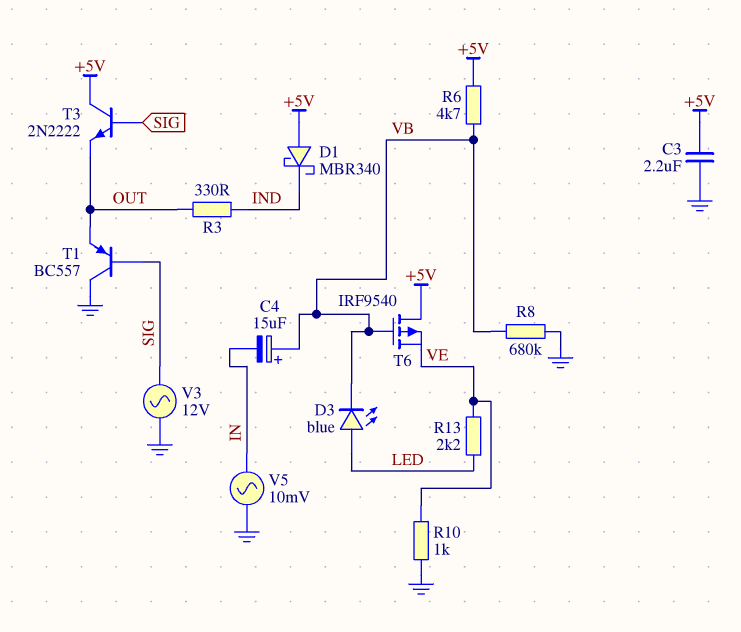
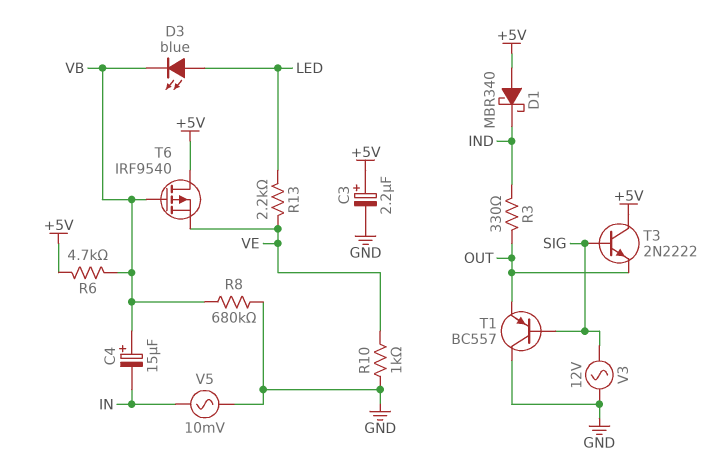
C3: 2.2uF (+5V, GND) -> 2.2uF (plus +5V, minus GND)

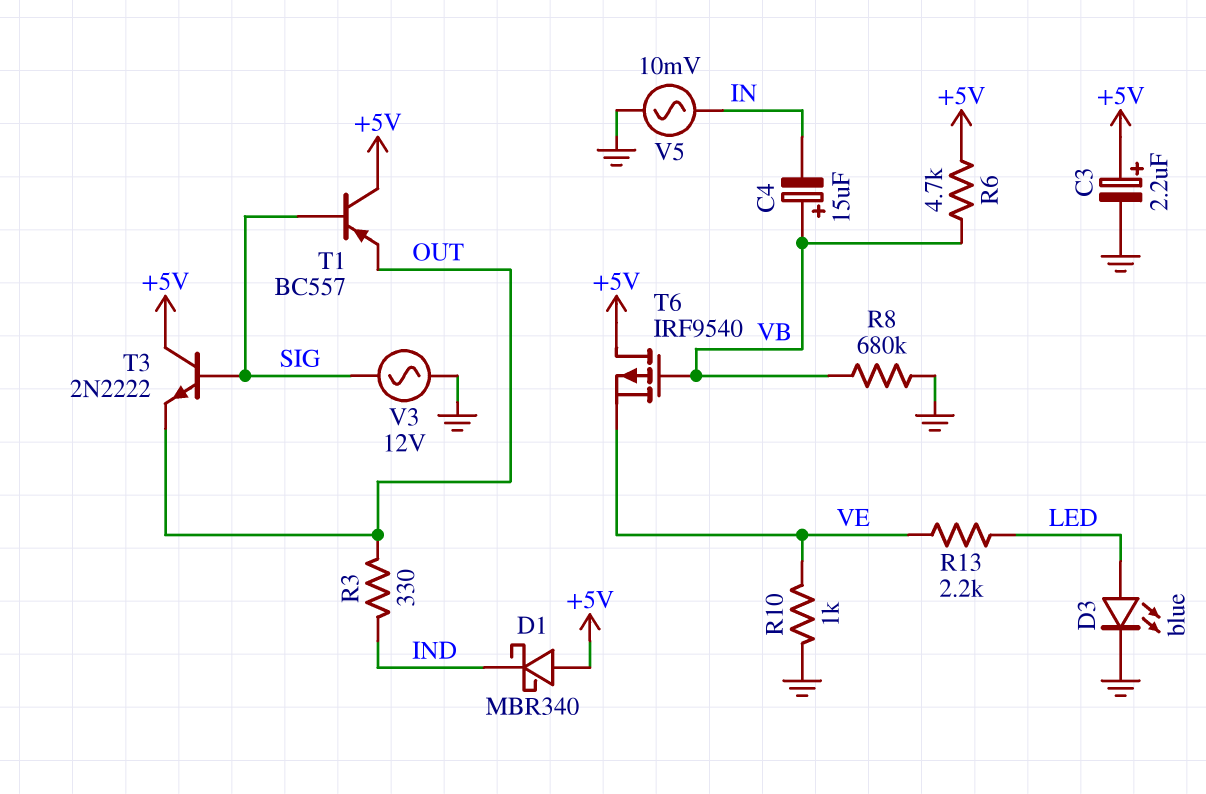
D3: LED blue (A LED, K VB) -> LED blue (A LED, K GND)
T1: PNP BC557 (B SIG, C GND, E OUT) -> PNP BC557 (B SIG, C +5V, E OUT)

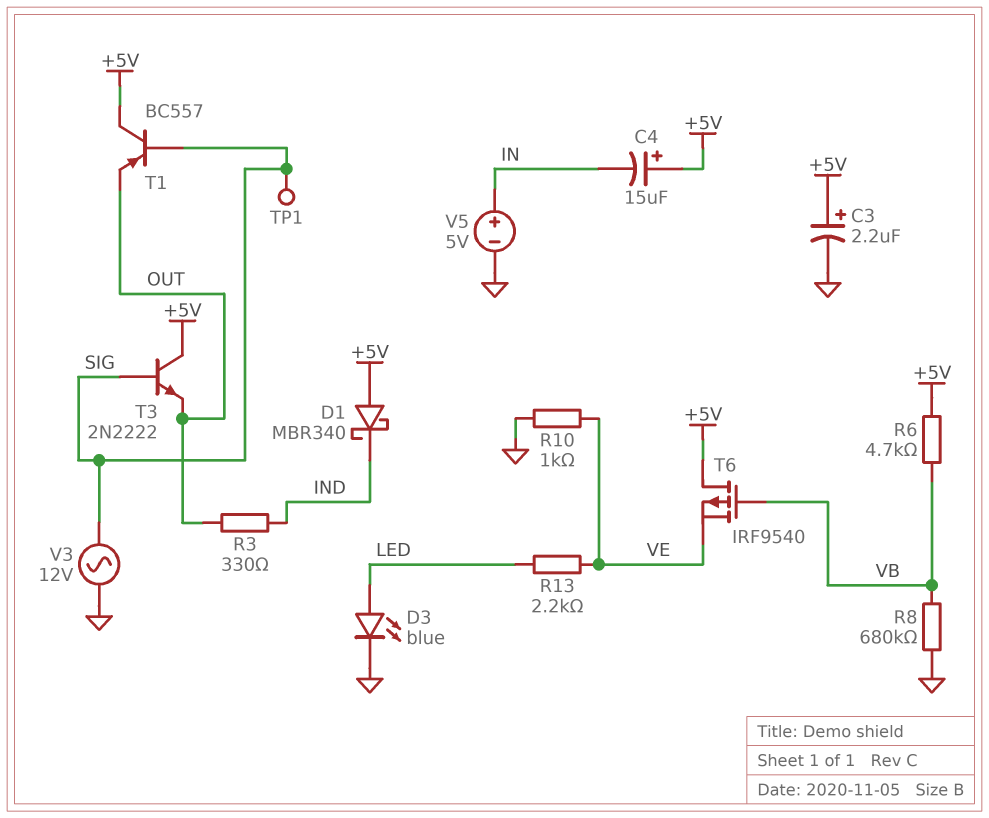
C4: 15uF (plus VB, minus IN) -> 15uF (plus +5V, minus IN)
TP1: none -> test point (SIG)
V5: AC 10mV (GND, IN) -> 5V (plus IN, minus GND)

